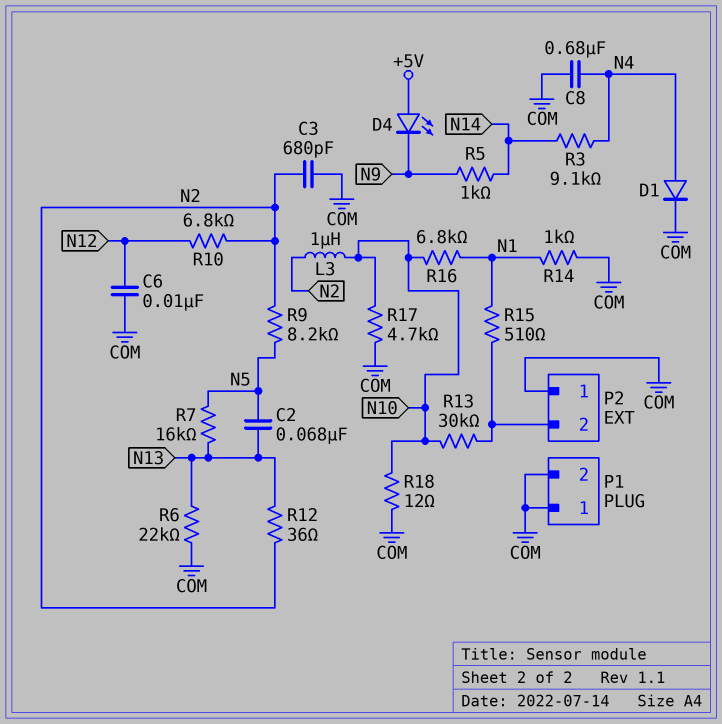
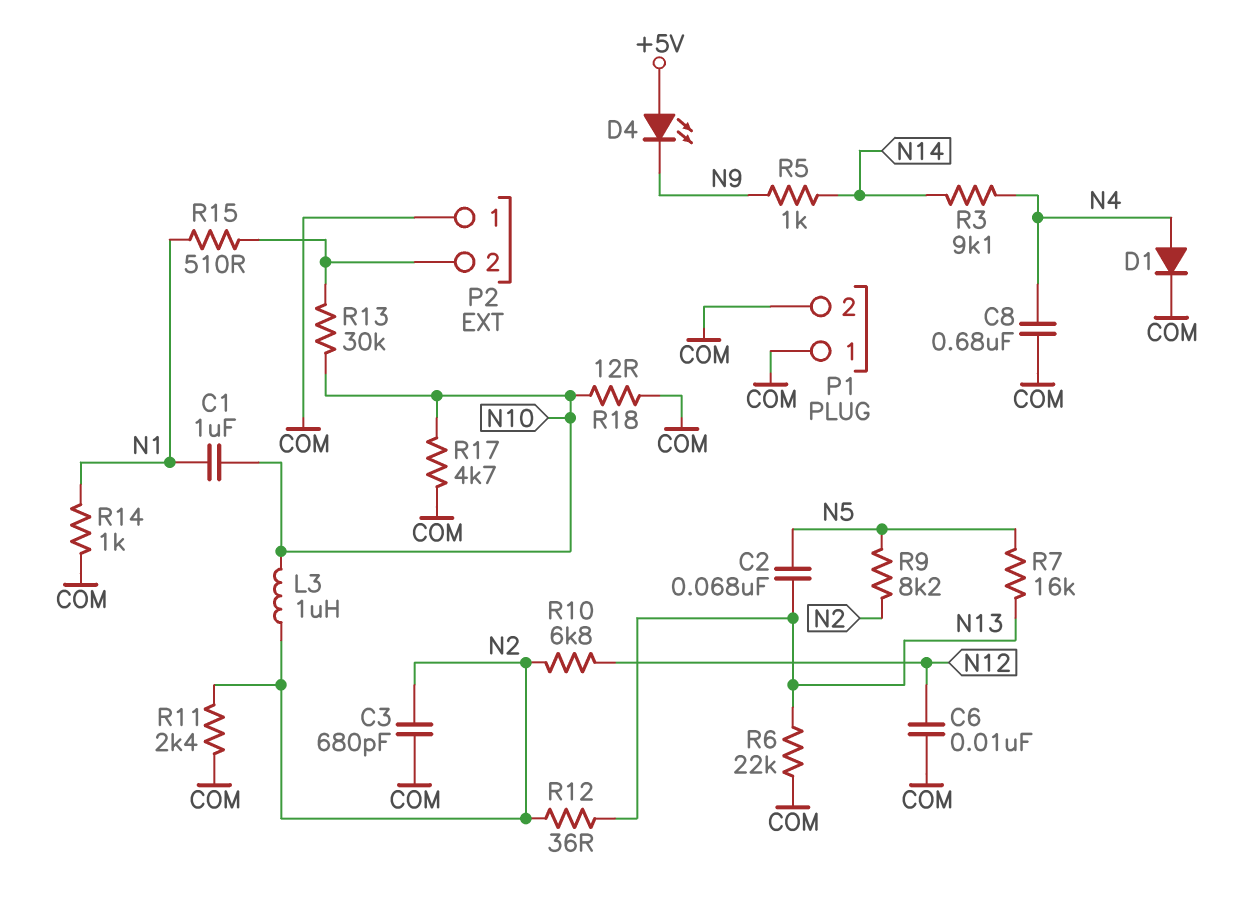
C1: none -> 1uF (N1, N10)
R11: none -> 2.4k (COM, N2)
R16: 6.8k (N1, N10) -> none

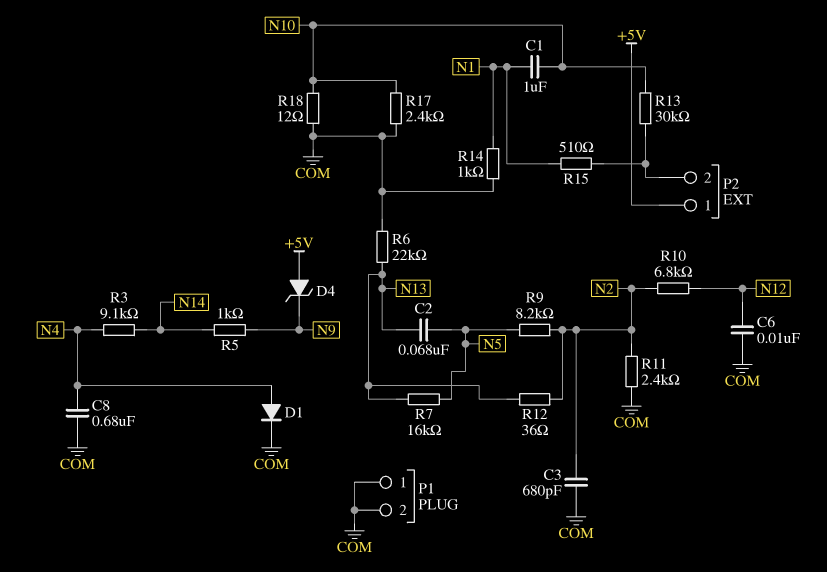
D4: LED (A +5V, K N9) -> zener (A +5V, K N9)
L3: 1uH (N2, N10) -> none
P2 pin 1: COM -> +5V
R17: 4.7k (COM, N10) -> 2.4k (COM, N10)

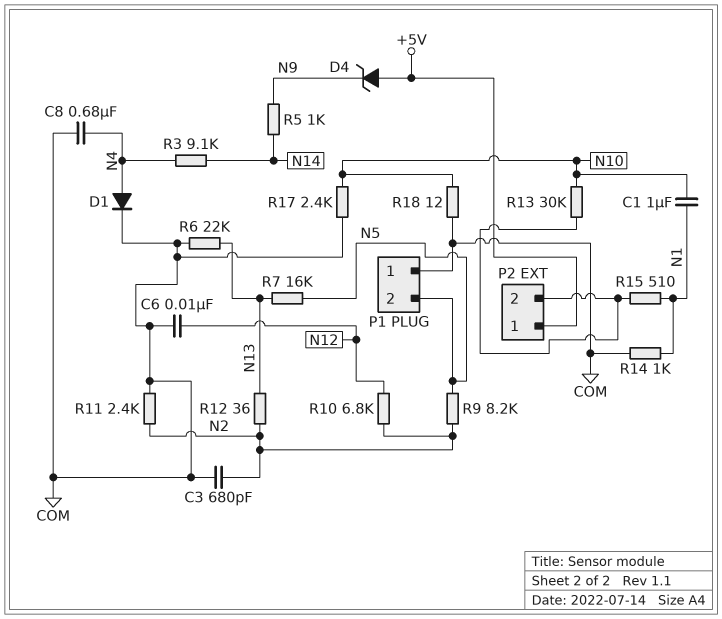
C2: 68nF (N5, N13) -> none
P1 pin 2: COM -> N5

